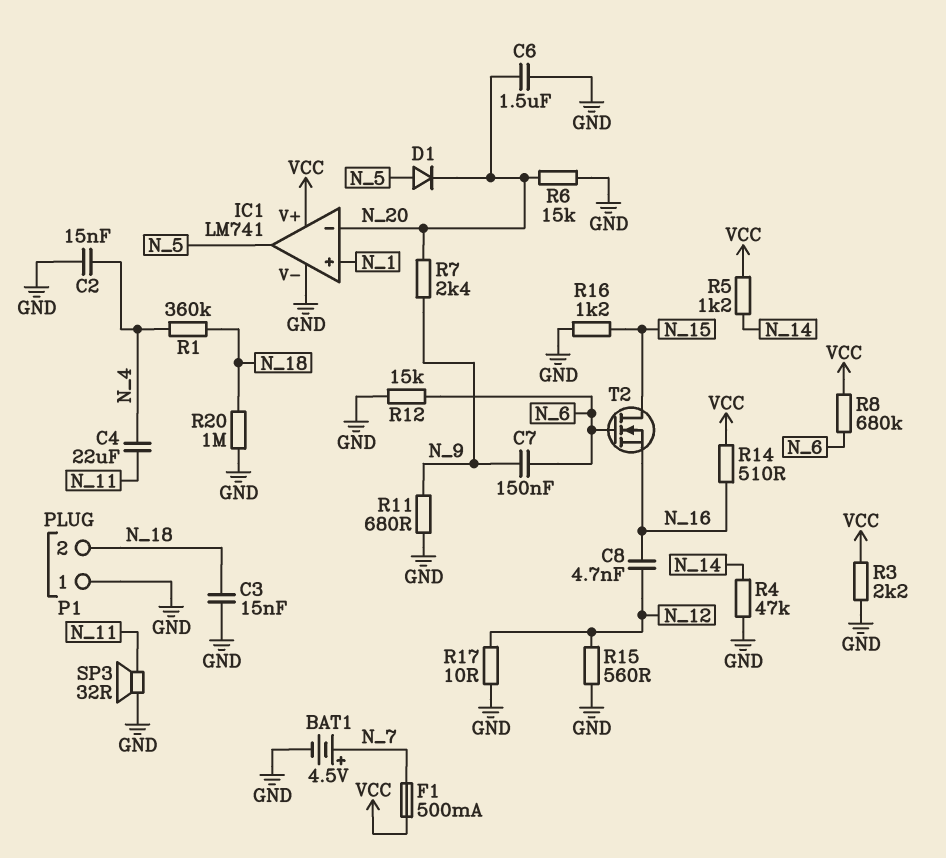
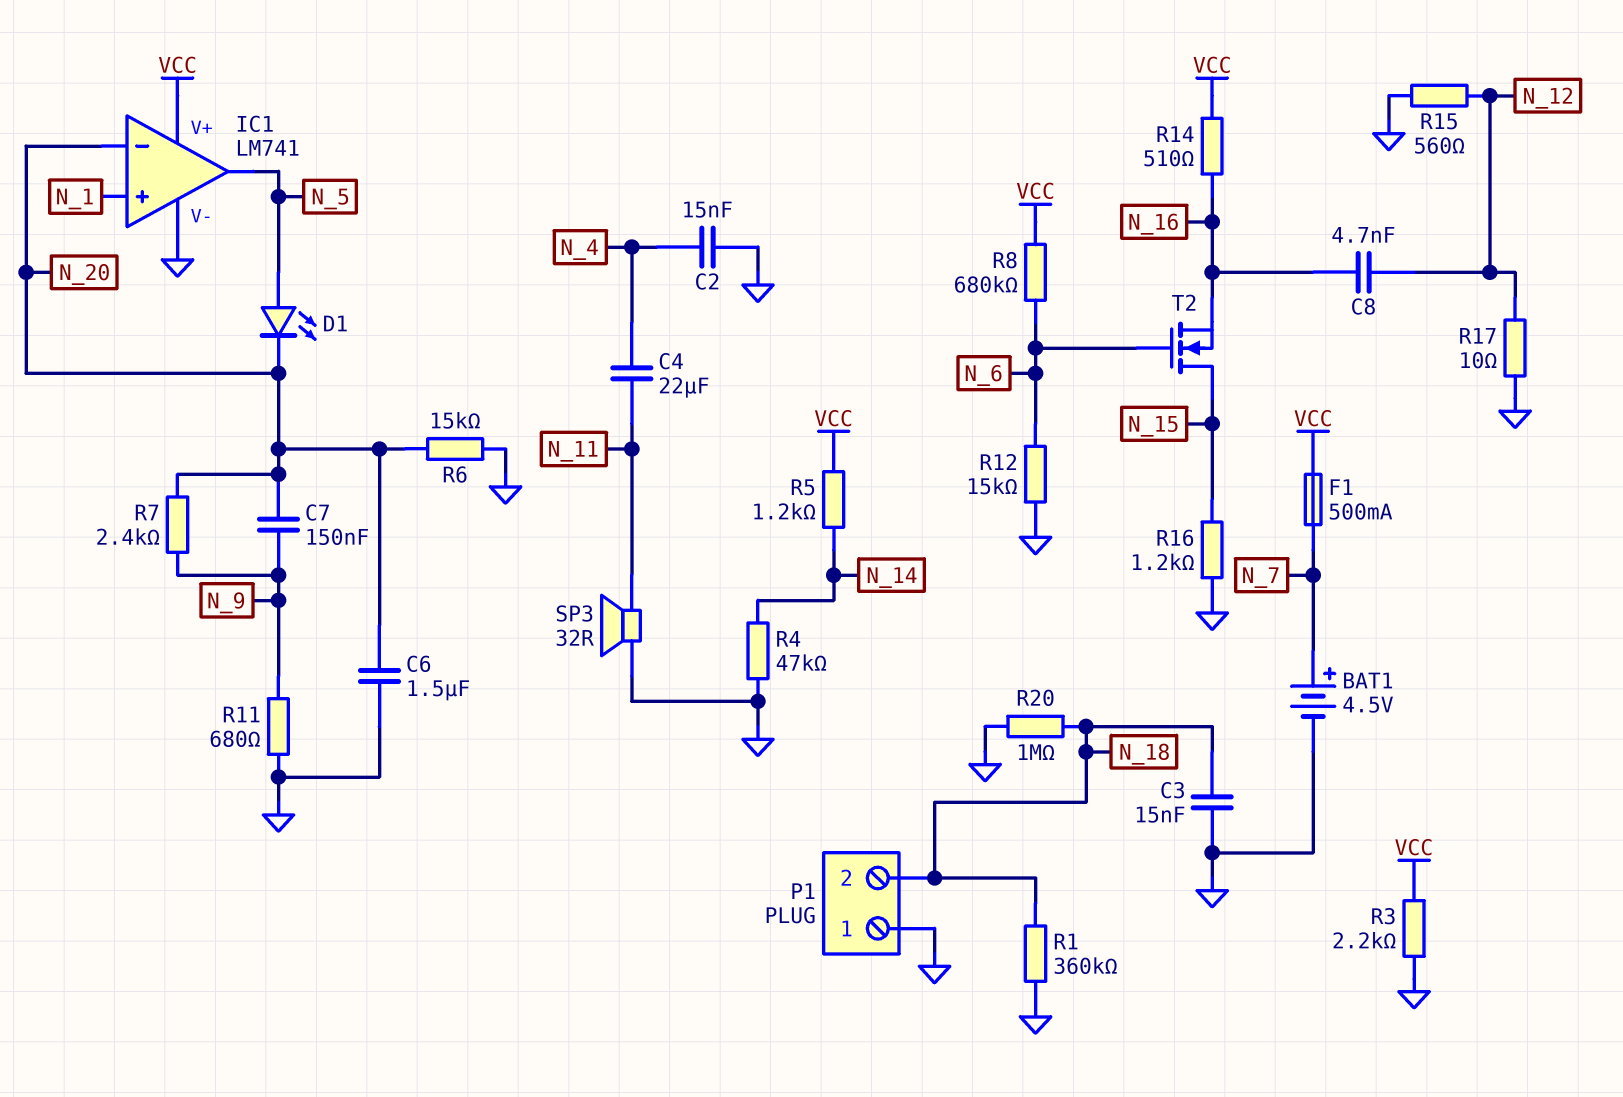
C7: 150nF (N_6, N_9) -> 150nF (N_9, N_20)
D1: diode (A N_5, K N_20) -> LED (A N_5, K N_20)
R1: 360k (N_4, N_18) -> 360k (GND, N_18)

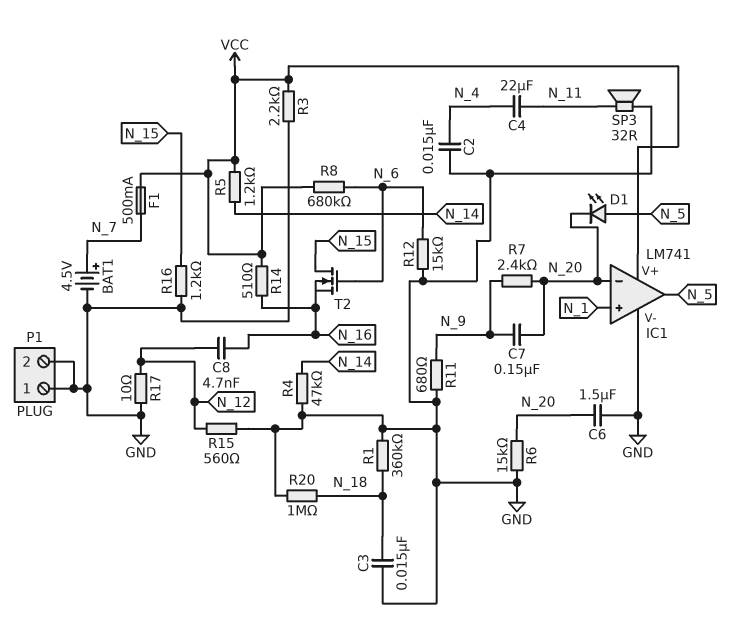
P1 pin 2: N_18 -> GND

